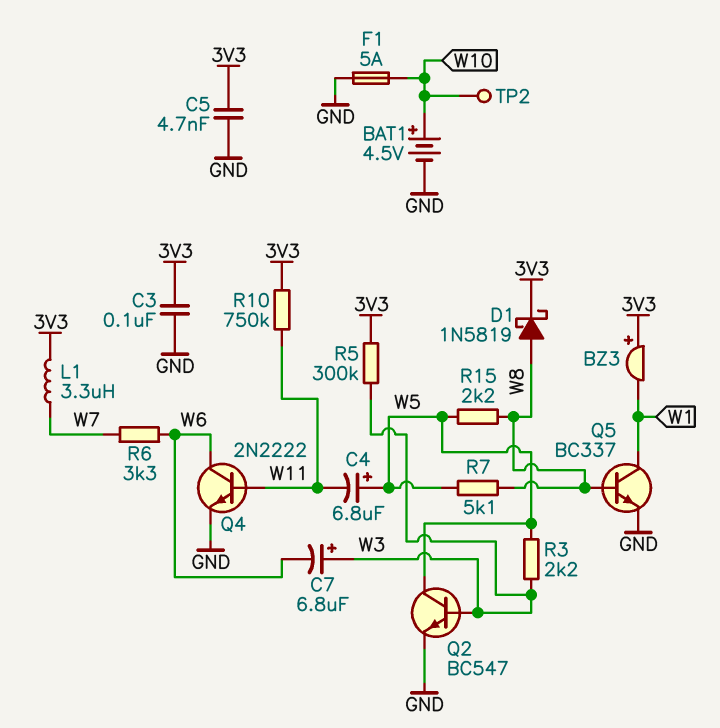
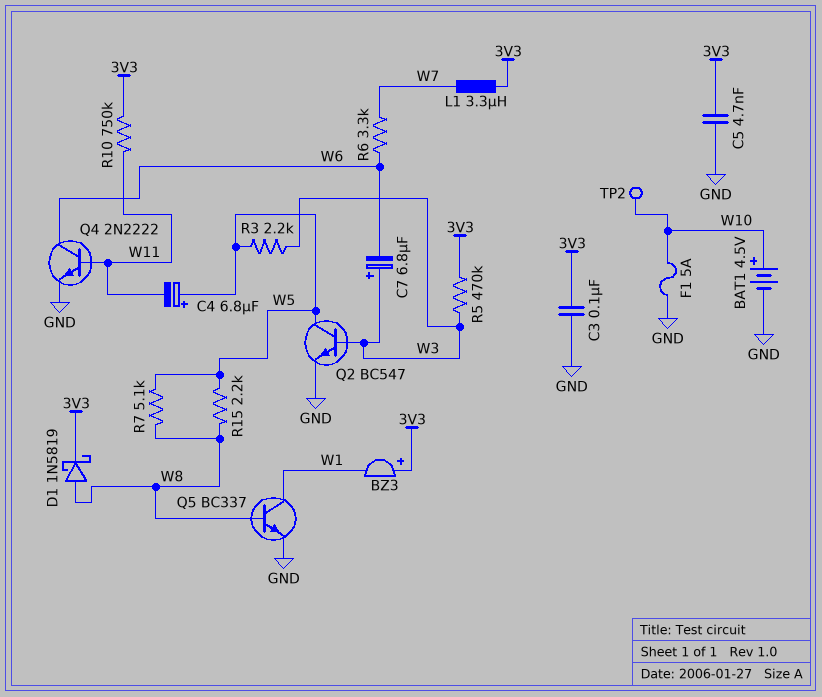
R5: 300k (3V3, W3) -> 470k (3V3, W3)

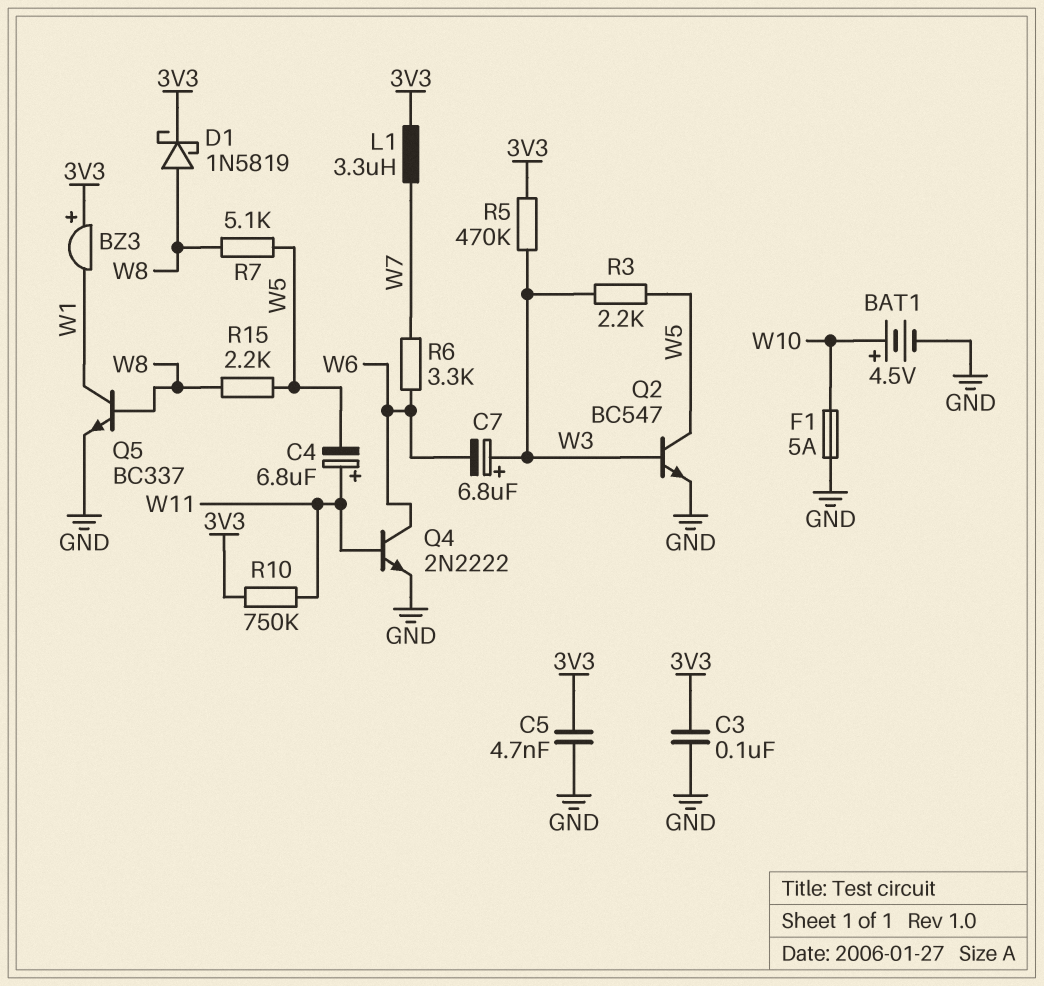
C4: 6.8uF (plus W5, minus W11) -> 6.8uF (plus W11, minus W5)
TP2: test point (W10) -> none

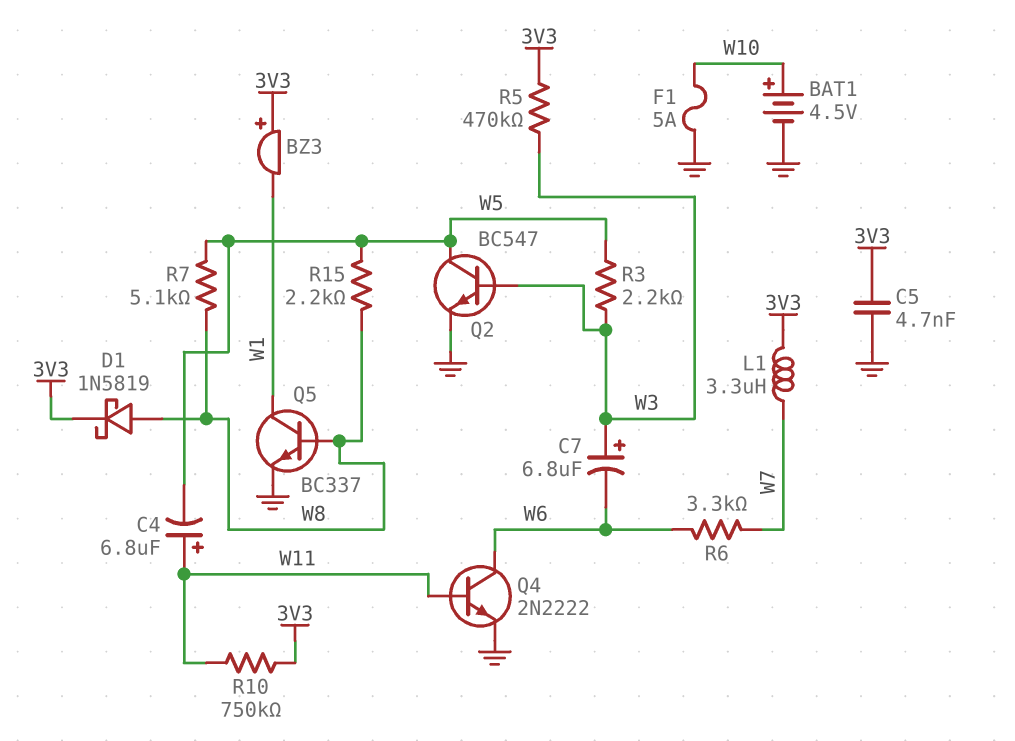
C3: 100nF (3V3, GND) -> none

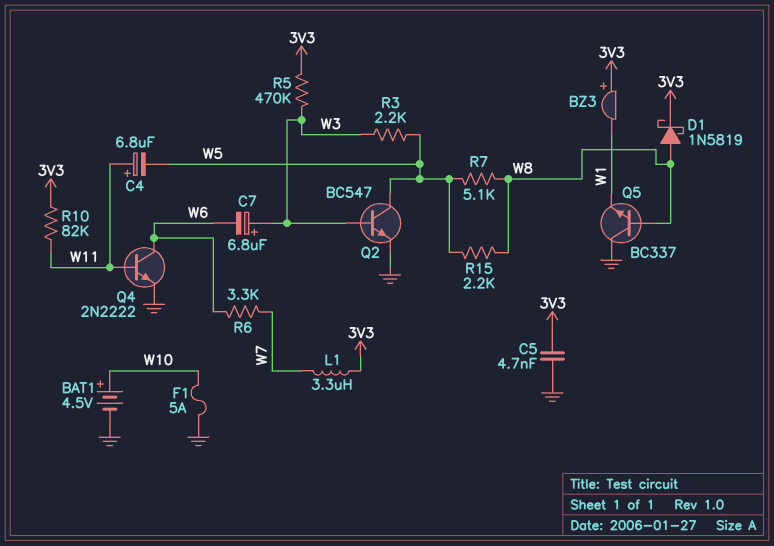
Q5: NPN BC337 (B W8, C W1, E GND) -> NPN BC337 (B W8, C GND, E W1)
R10: 750k (3V3, W11) -> 82k (3V3, W11)

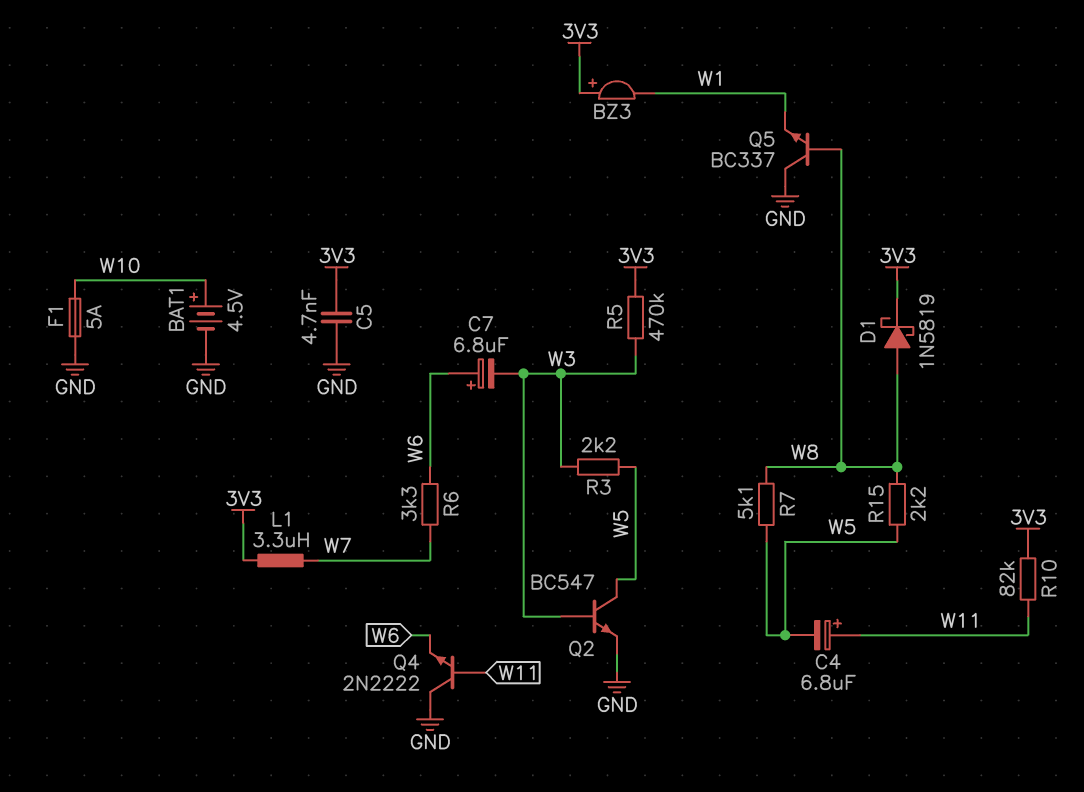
C7: 6.8uF (plus W3, minus W6) -> 6.8uF (plus W6, minus W3)
Q4: NPN 2N2222 (B W11, C W6, E GND) -> NPN 2N2222 (B W11, C GND, E W6)

